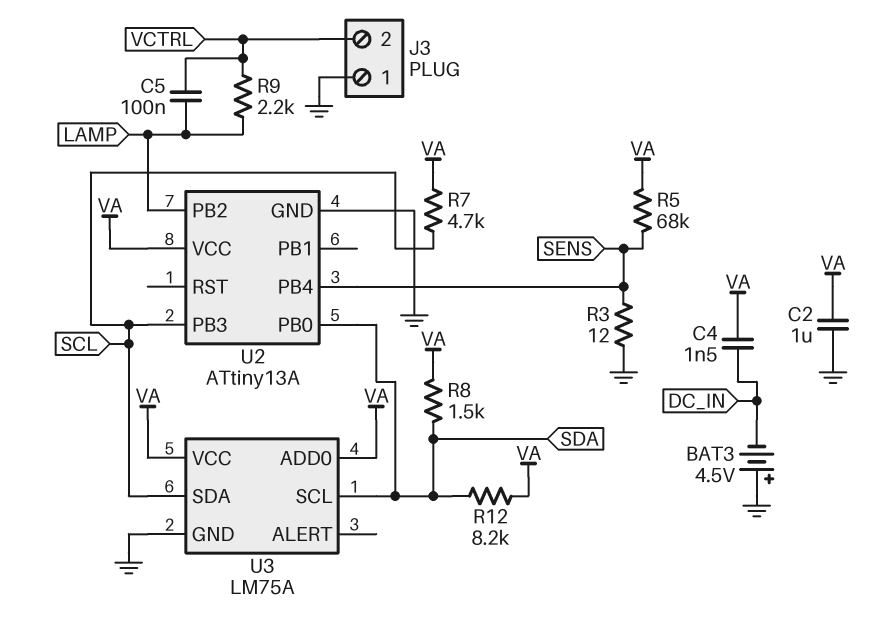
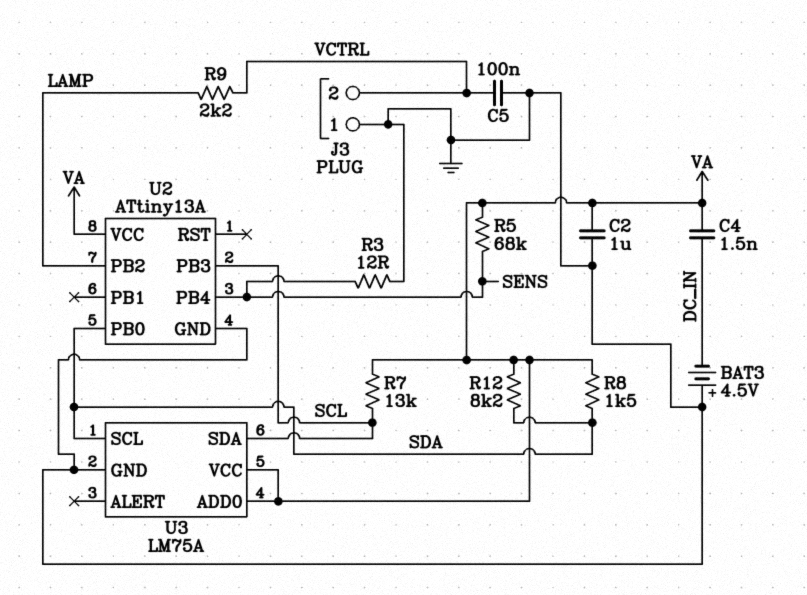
C5: 100nF (LAMP, VCTRL) -> 100nF (GND, VCTRL)
R7: 4.7k (SCL, VA) -> 13k (SCL, VA)

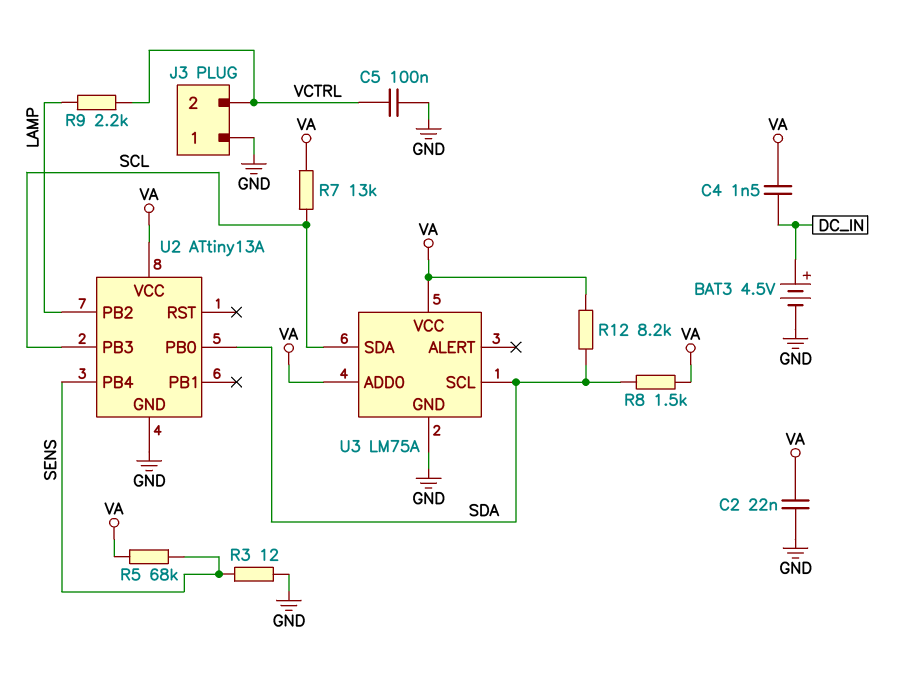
BAT3: 4.5V (plus GND, minus DC_IN) -> 4.5V (plus DC_IN, minus GND)
C2: 1uF (GND, VA) -> 22nF (GND, VA)

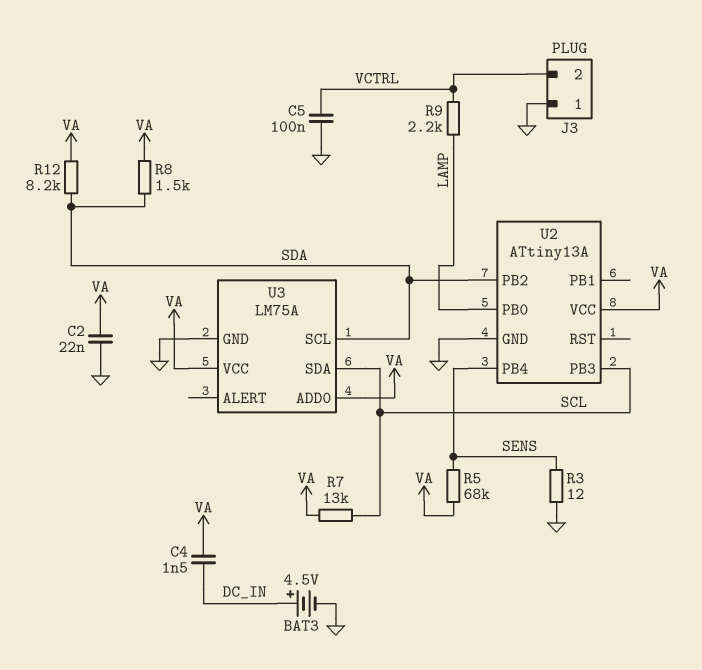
U2 pin PB0: SDA -> LAMP
U2 pin PB2: LAMP -> SDA

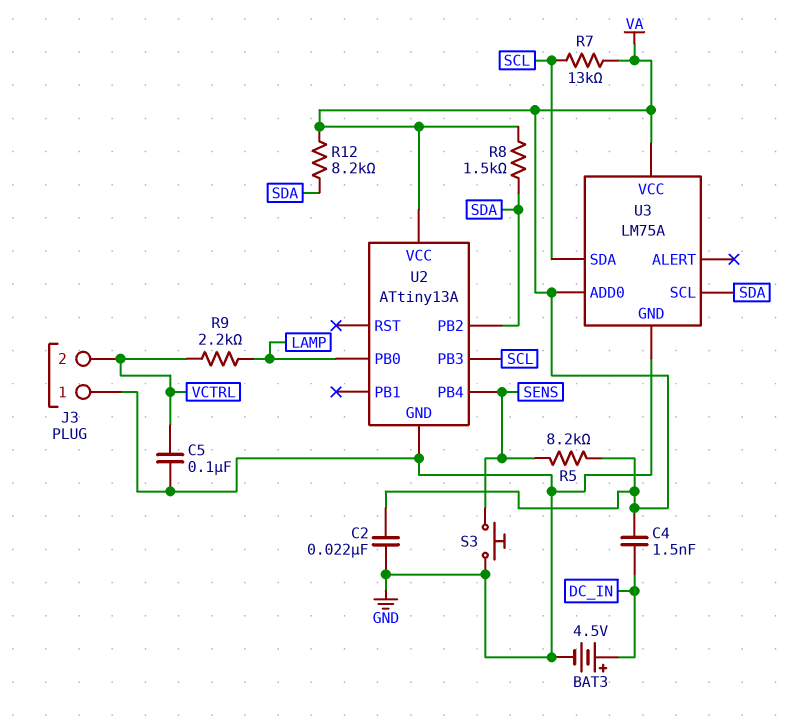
R3: 12 (GND, SENS) -> none
R5: 68k (SENS, VA) -> 8.2k (SENS, VA)
S3: none -> button (GND, SENS)

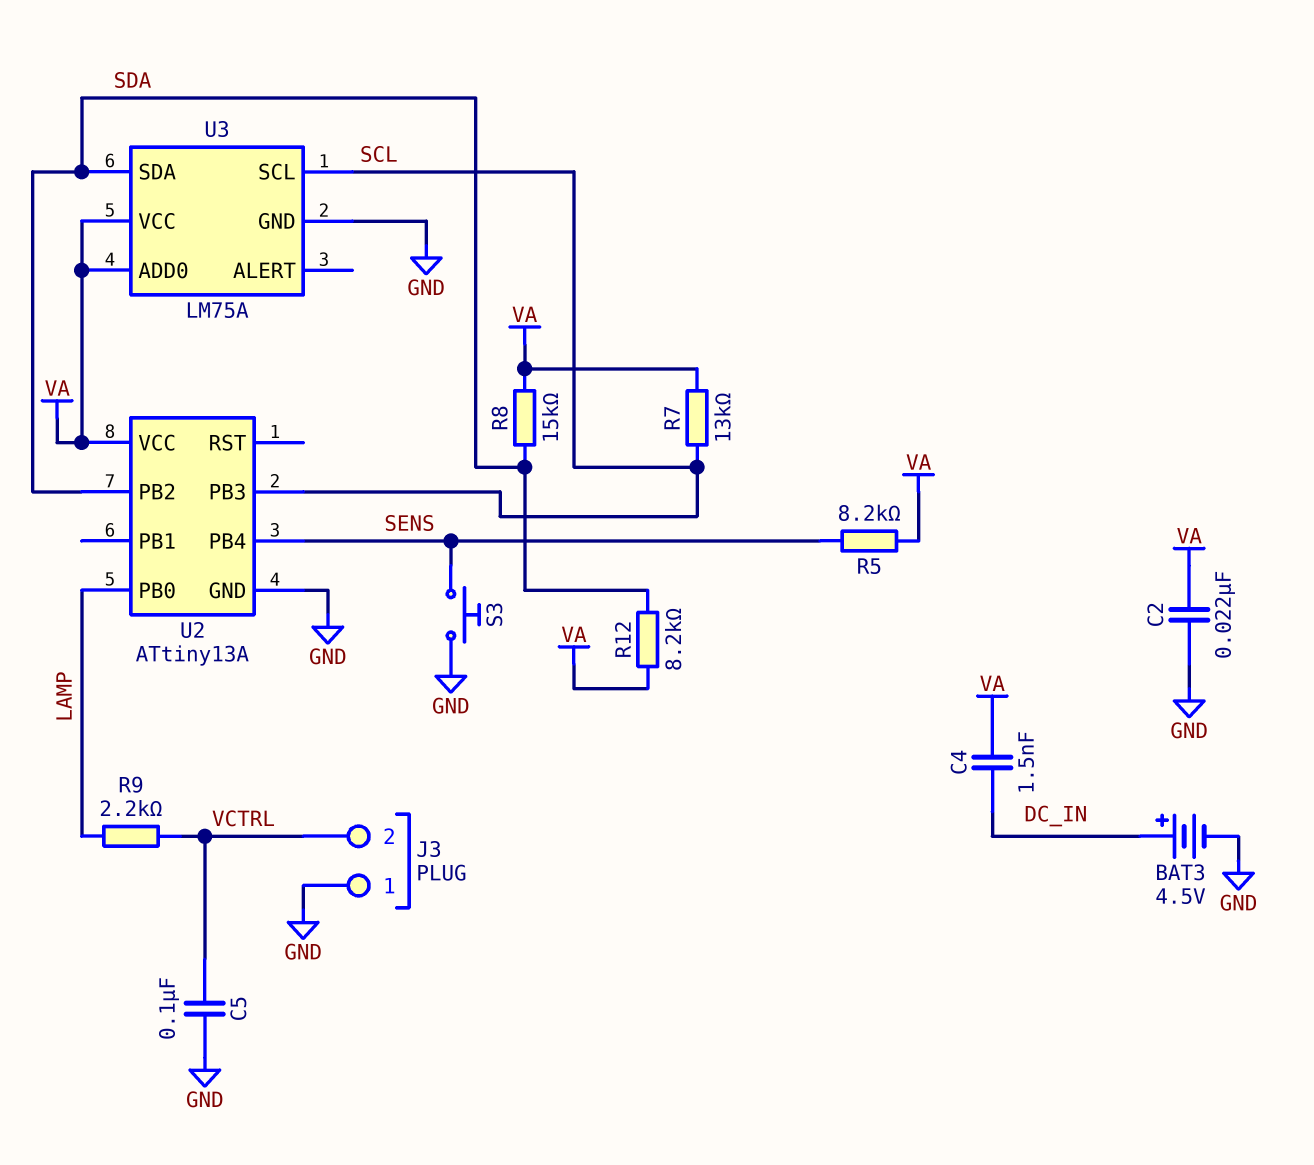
R8: 1.5k (SDA, VA) -> 15k (SDA, VA)
U3 pin SCL: SDA -> SCL
U3 pin SDA: SCL -> SDA

